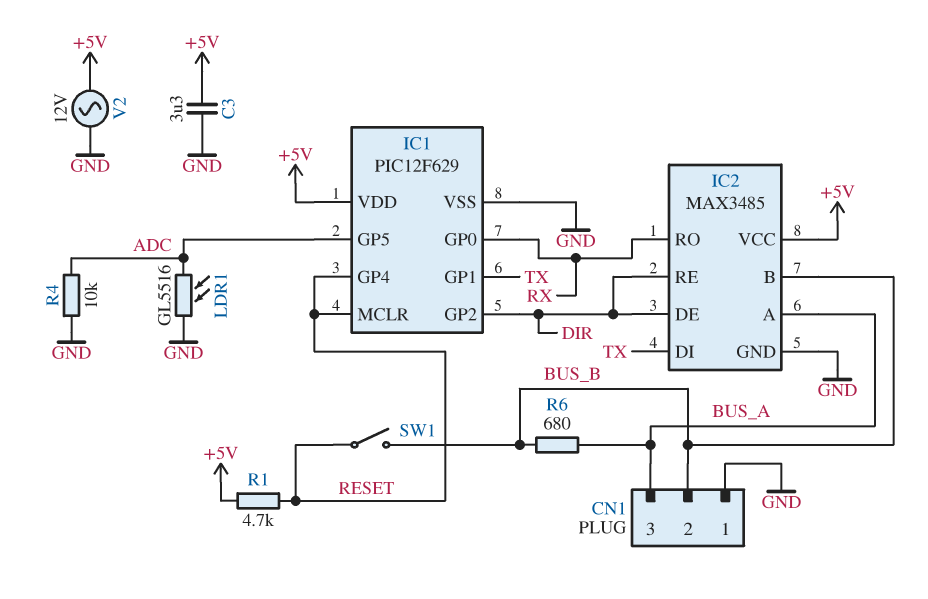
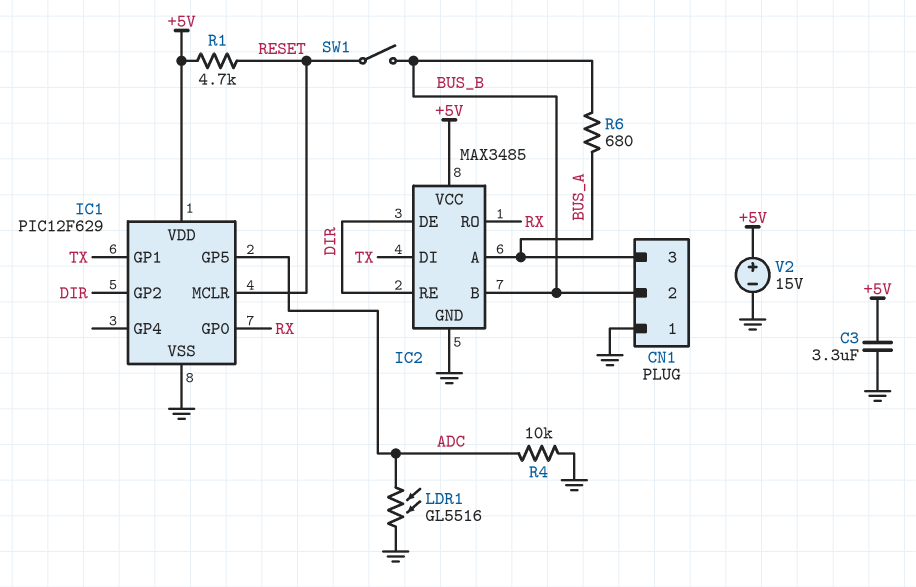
IC1 pin GP4: RESET -> none
V2: AC 12V (+5V, GND) -> 15V (plus +5V, minus GND)

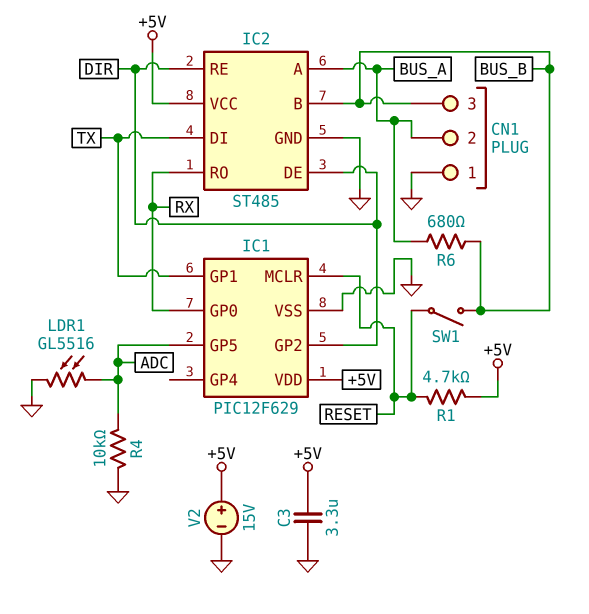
CN1 pin 2: BUS_B -> BUS_A
CN1 pin 3: BUS_A -> BUS_B
IC2: MAX3485 -> ST485

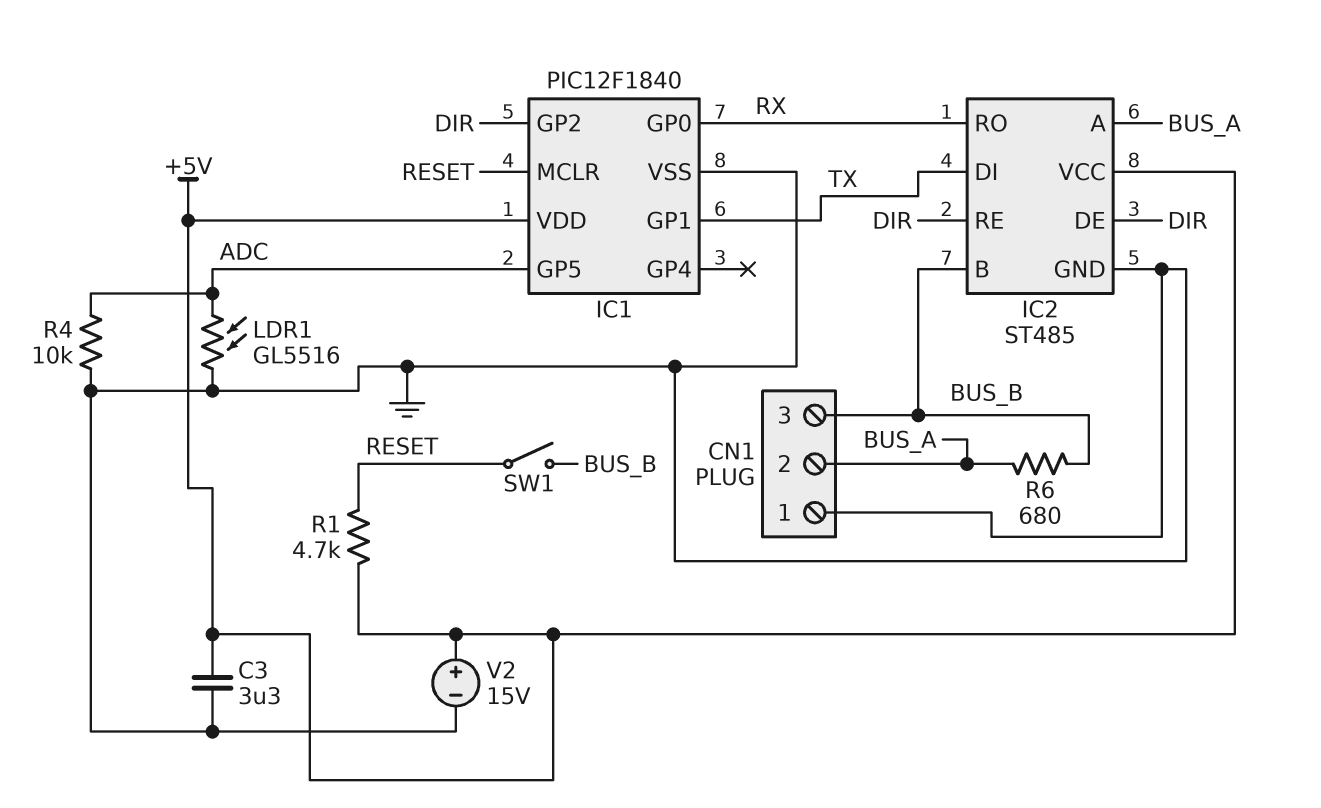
IC1: PIC12F629 -> PIC12F1840

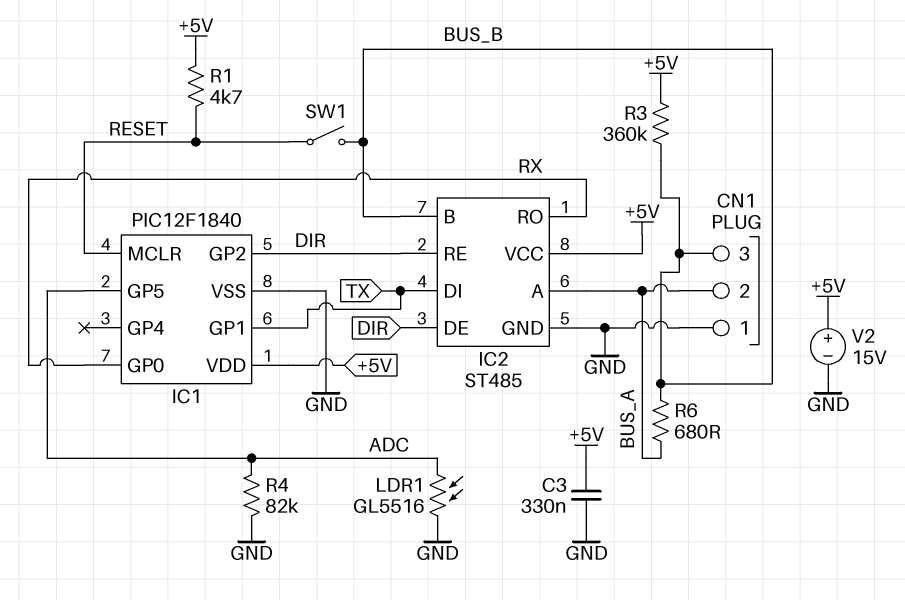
C3: 3.3uF (+5V, GND) -> 330nF (+5V, GND)
R3: none -> 360k (+5V, BUS_B)
R4: 10k (ADC, GND) -> 82k (ADC, GND)

